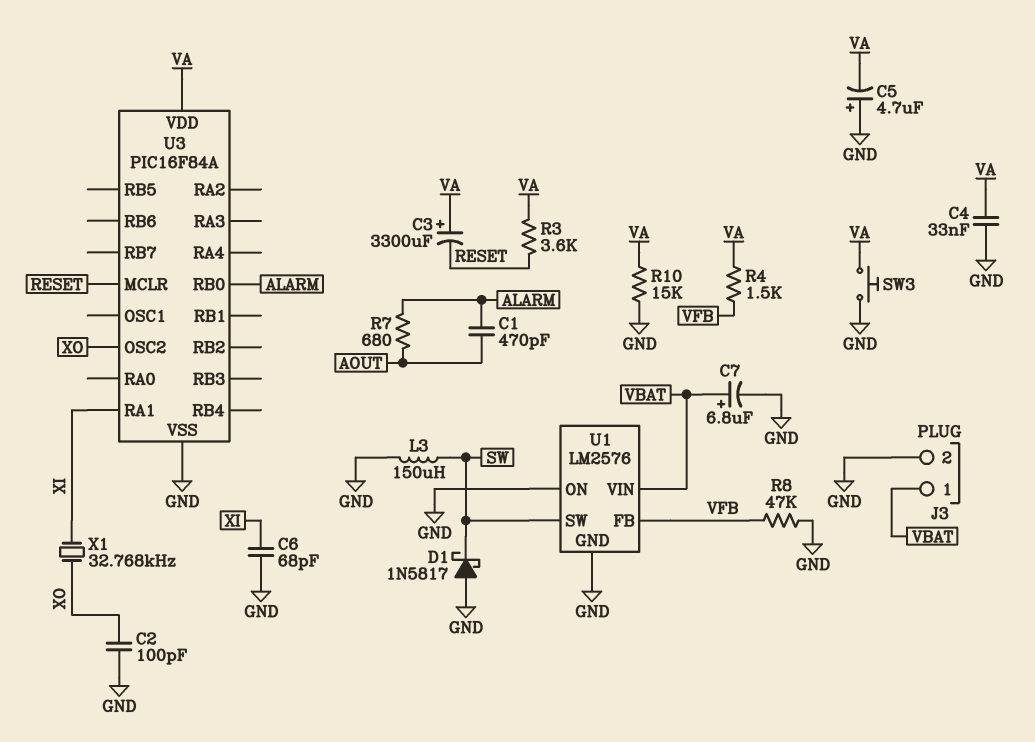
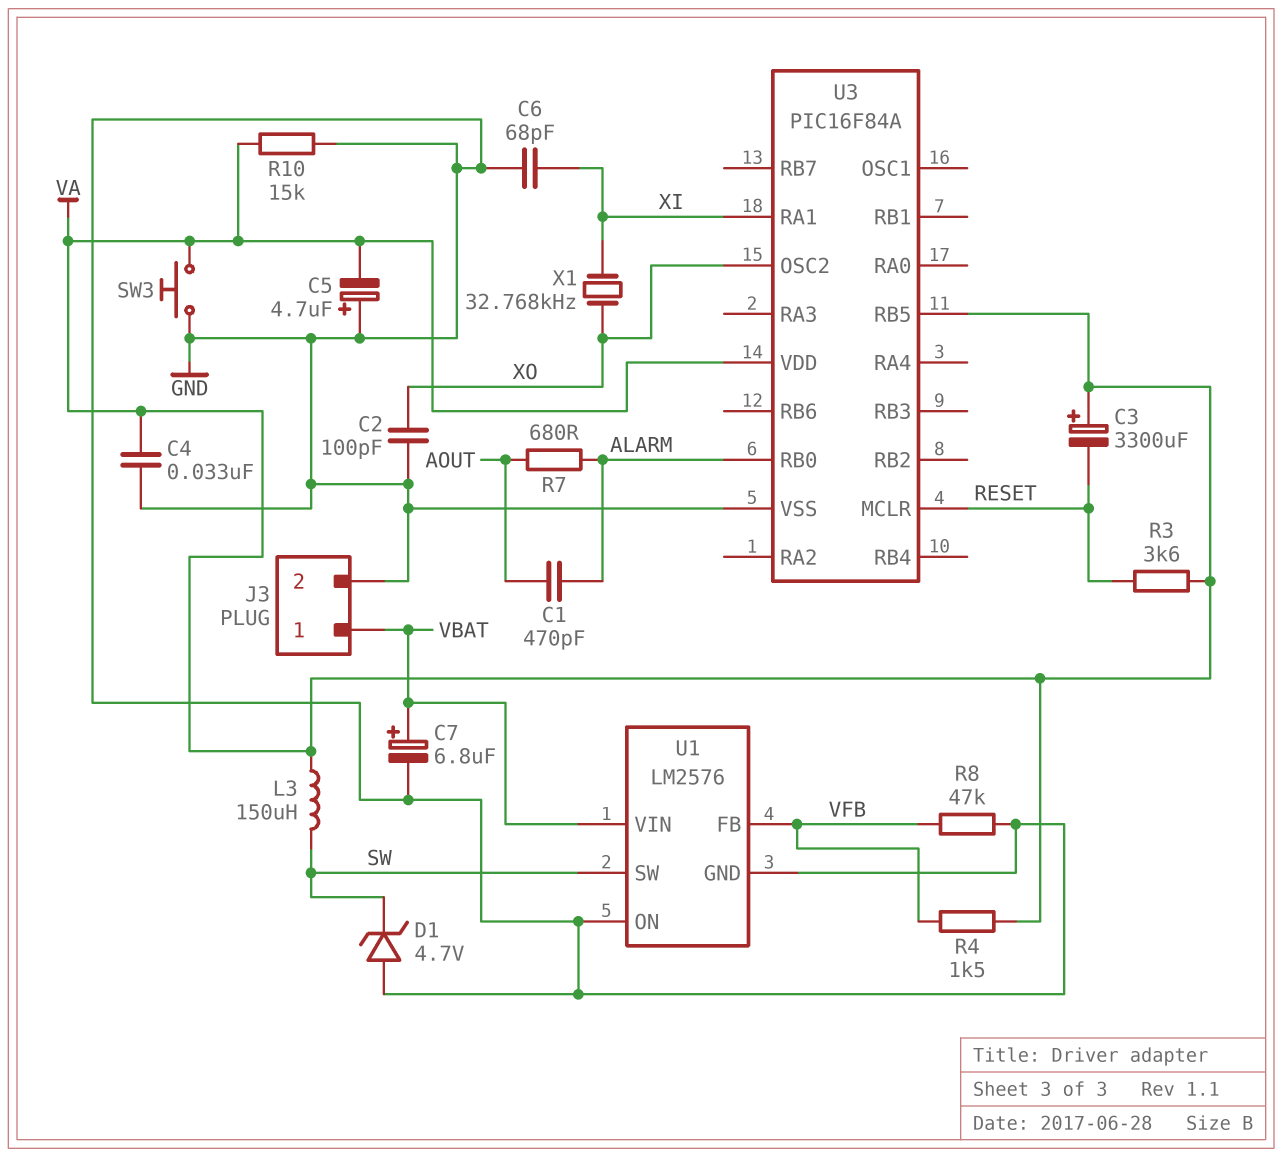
D1: schottky 1N5817 (A GND, K SW) -> zener 4.7V (A GND, K SW)
L3: 150uH (GND, SW) -> 150uH (SW, VA)
U3 pin RB5: none -> VA

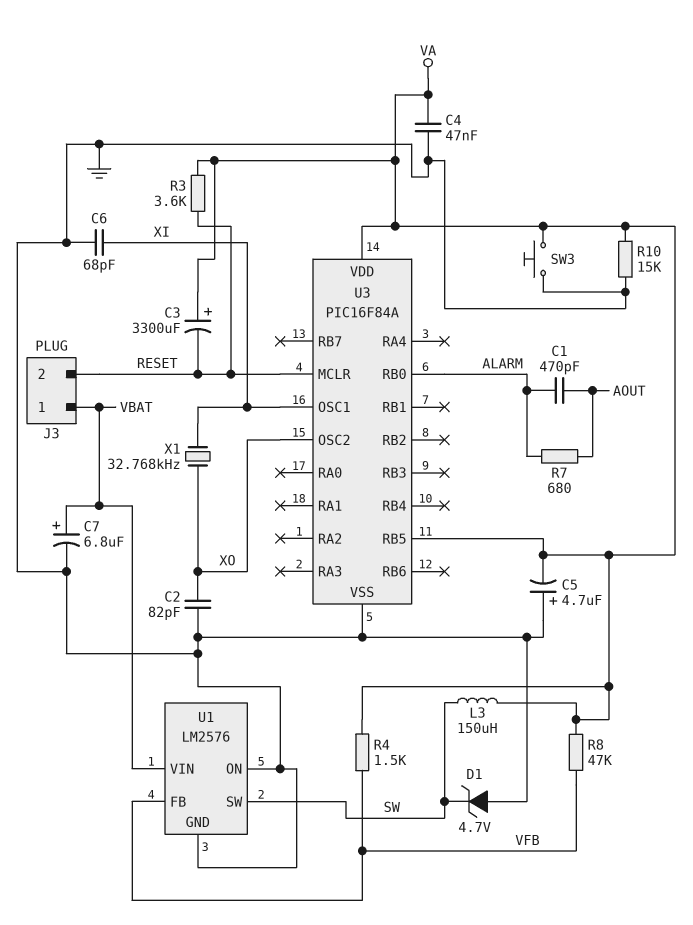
C2: 100pF (GND, XO) -> 82pF (GND, XO)
C4: 33nF (GND, VA) -> 47nF (GND, VA)
J3 pin 2: GND -> RESET
R8: 47k (GND, VFB) -> 47k (VA, VFB)
U3 pin OSC1: none -> XI
U3 pin RA1: XI -> none

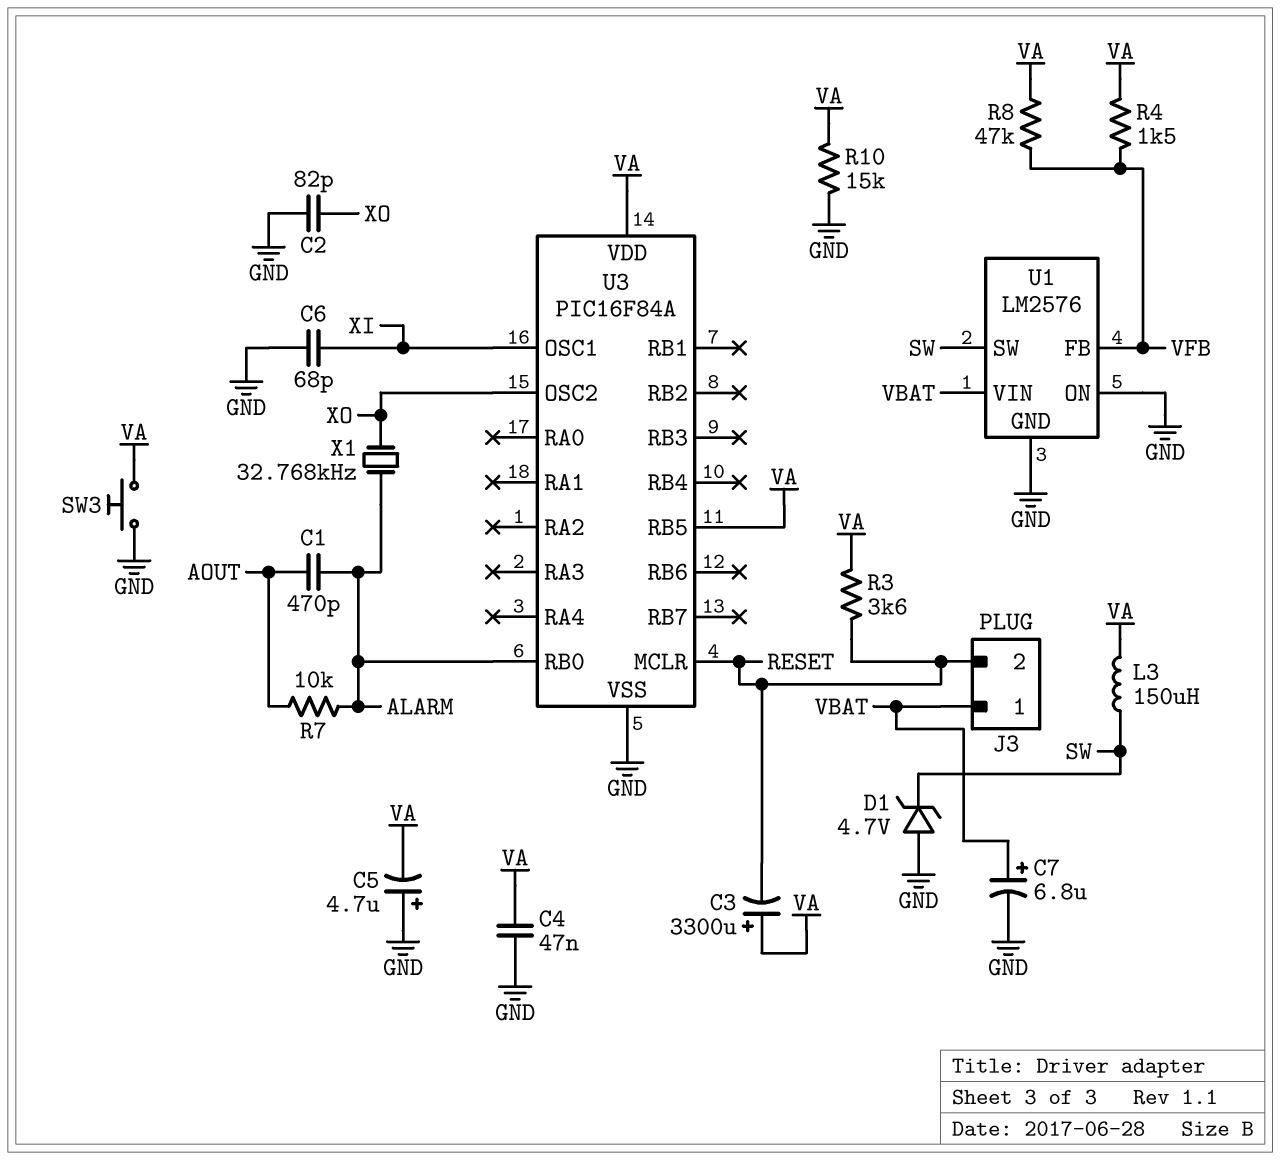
R7: 680 (ALARM, AOUT) -> 10k (ALARM, AOUT)
X1: 32.768kHz (XI, XO) -> 32.768kHz (ALARM, XO)

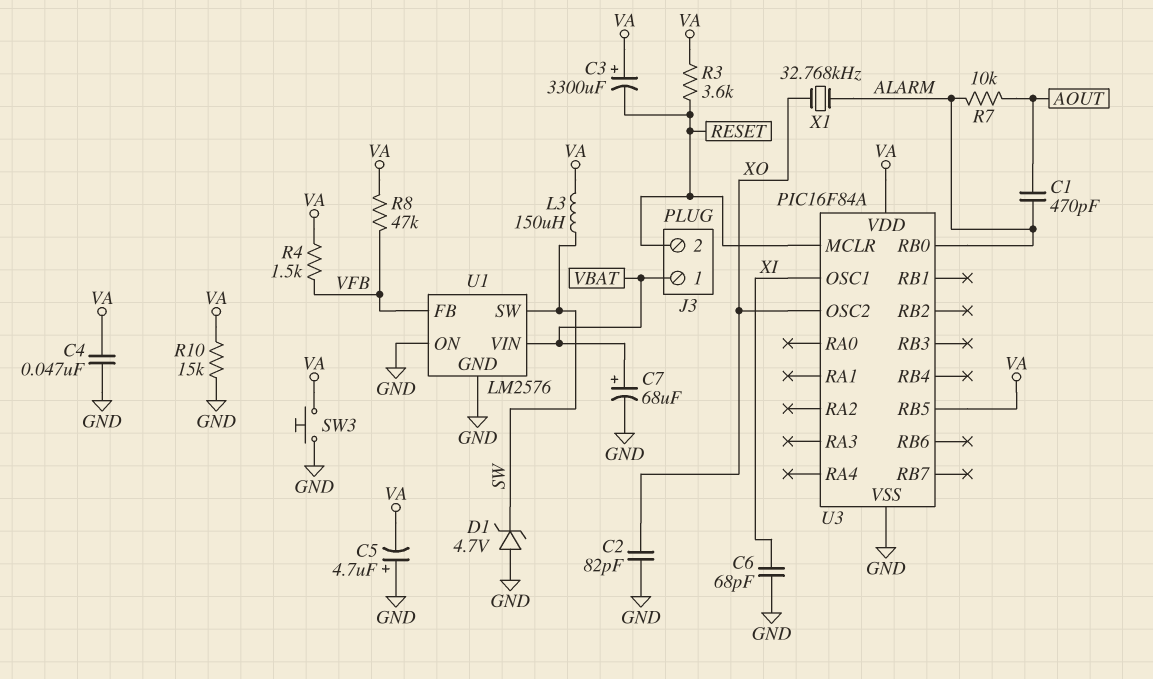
C7: 6.8uF (plus VBAT, minus GND) -> 68uF (plus VBAT, minus GND)

